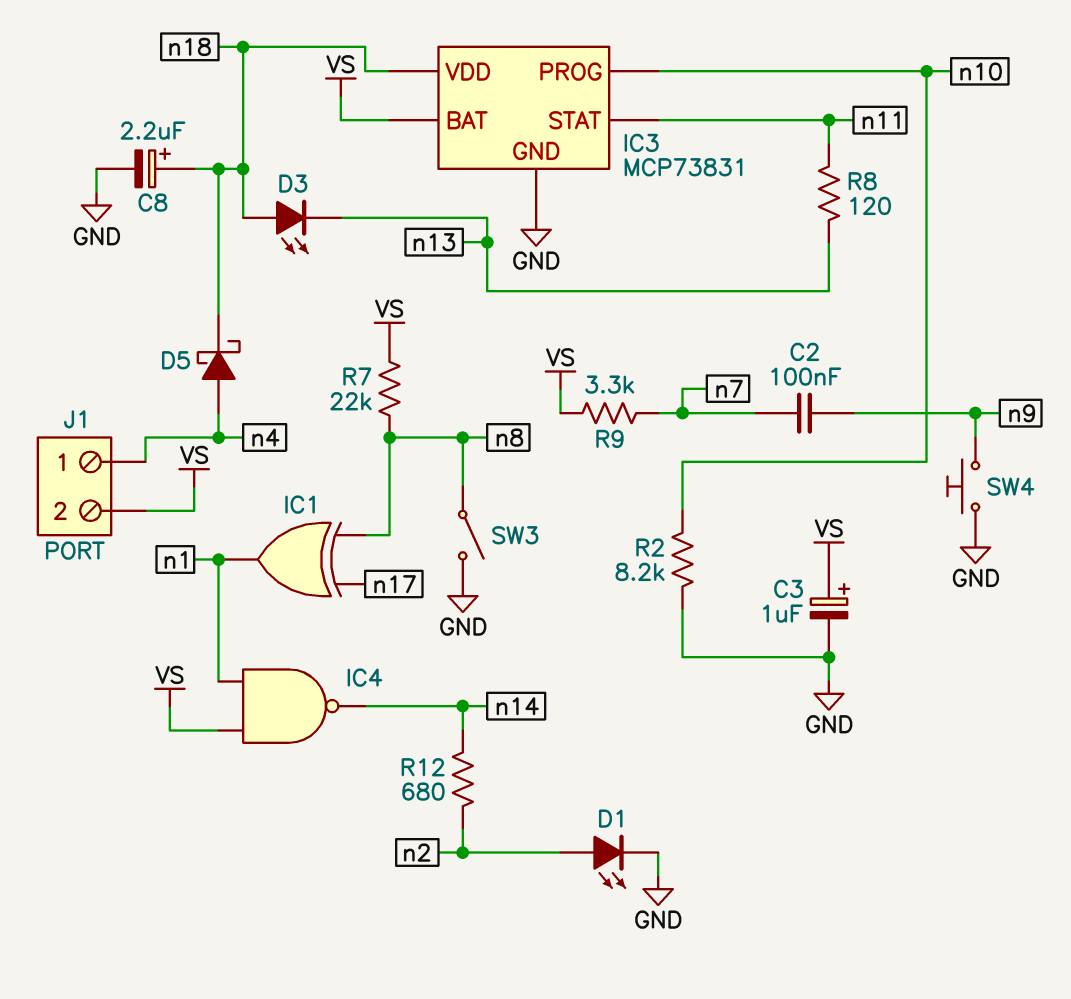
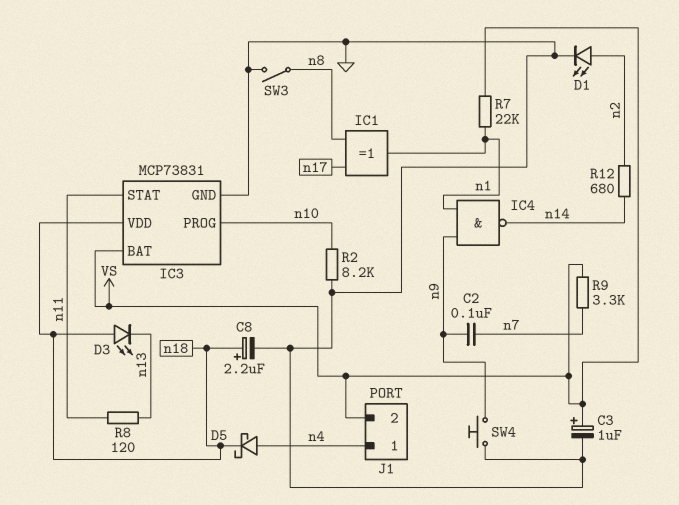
IC4: NAND (in VS, in n1, out n14) -> NAND (in n1, in n9, out n14)
R7: 22k (VS, n8) -> 22k (VS, n1)

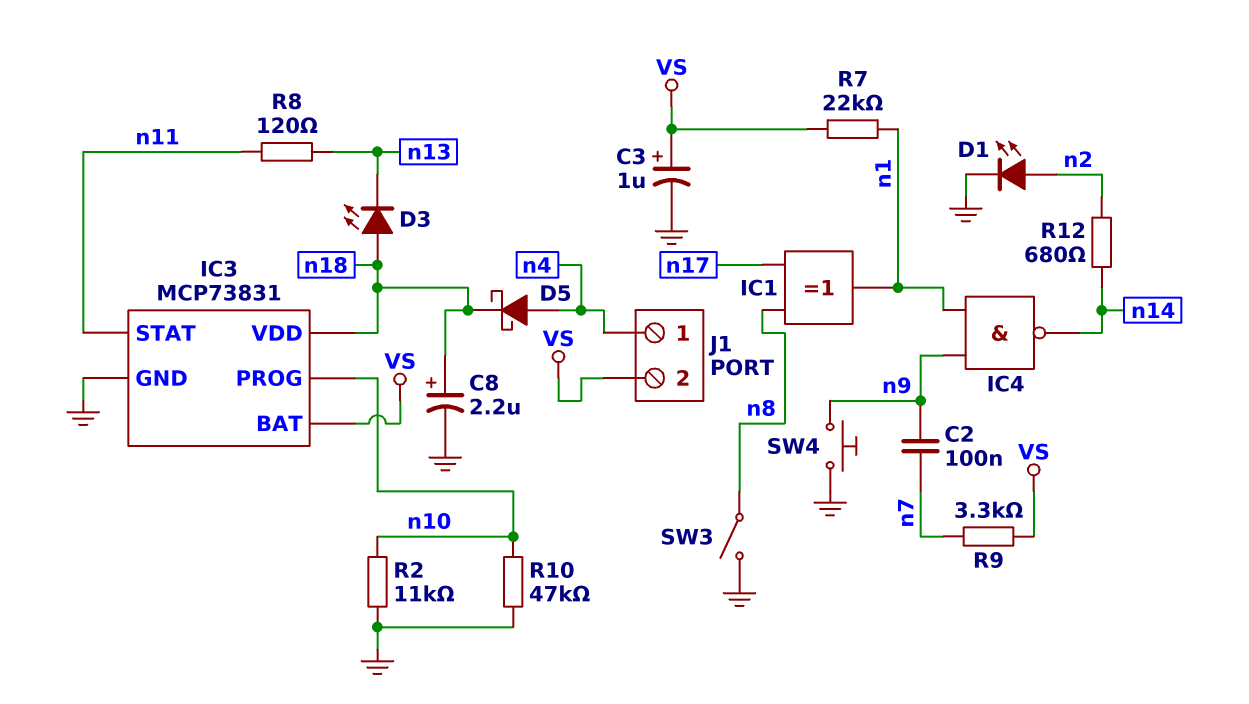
R2: 8.2k (GND, n10) -> 11k (GND, n10)
R10: none -> 47k (GND, n10)

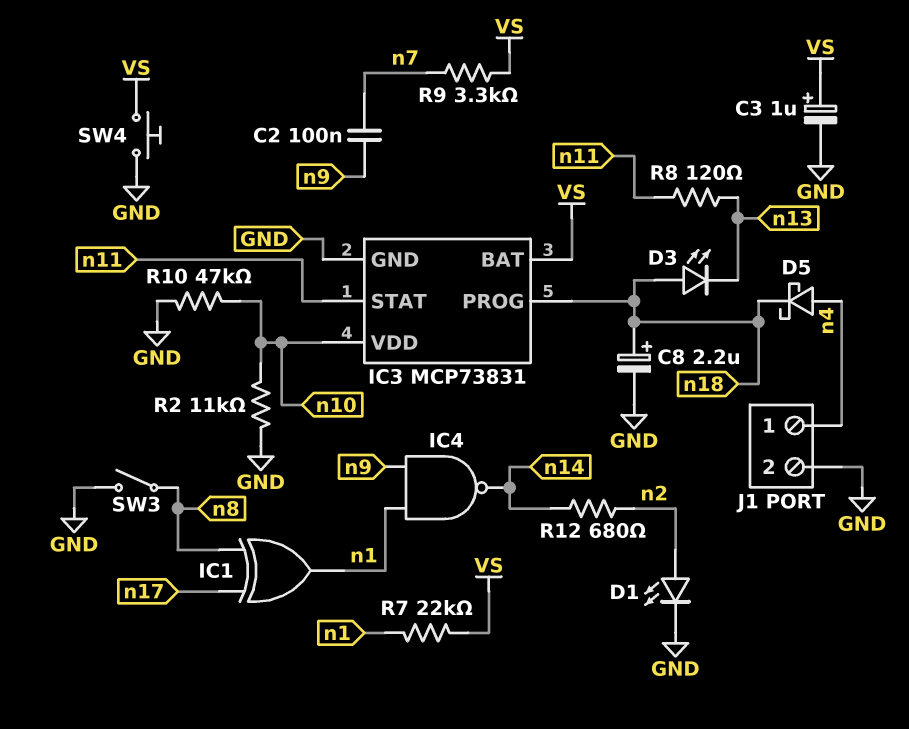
IC3 pin PROG: n10 -> n18
IC3 pin VDD: n18 -> n10
J1 pin 2: VS -> GND
SW4: button (GND, n9) -> button (GND, VS)

